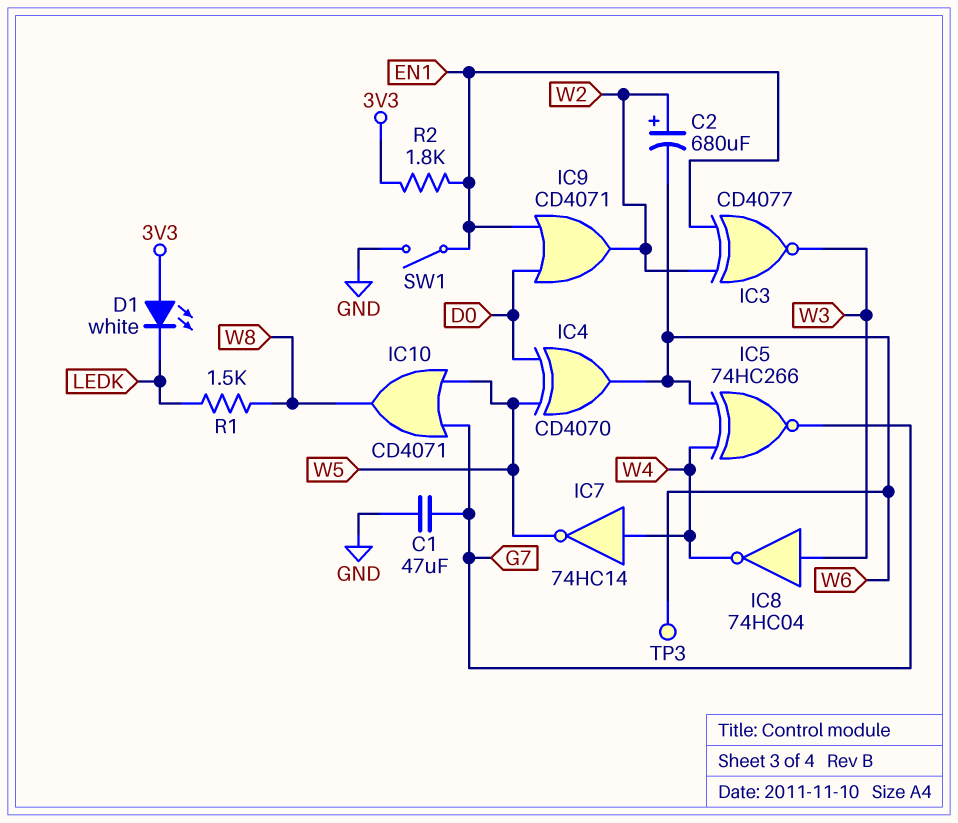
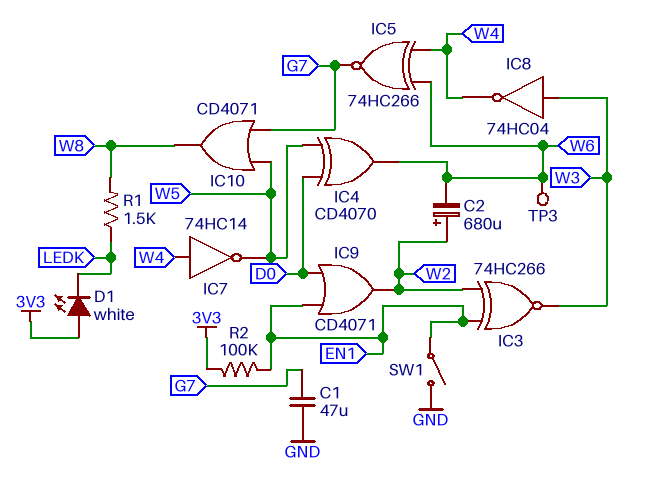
IC3: XNOR CD4077 (in EN1, in W2, out W3) -> XNOR 74HC266 (in EN1, in W2, out W3)
R2: 1.8k (3V3, EN1) -> 100k (3V3, EN1)

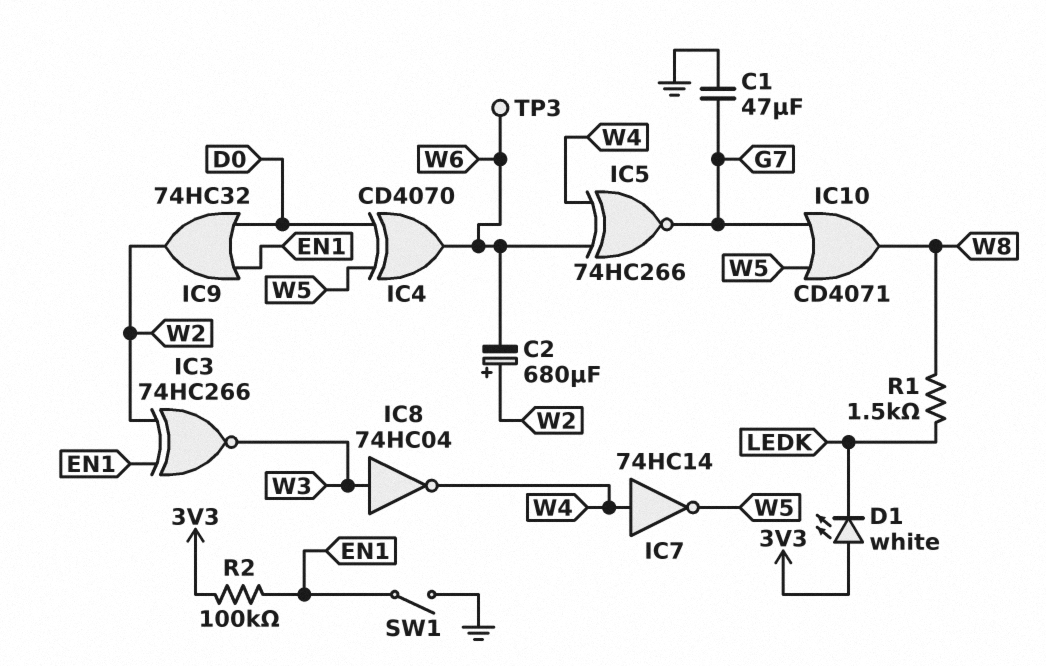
IC9: OR CD4071 (in D0, in EN1, out W2) -> OR 74HC32 (in D0, in EN1, out W2)

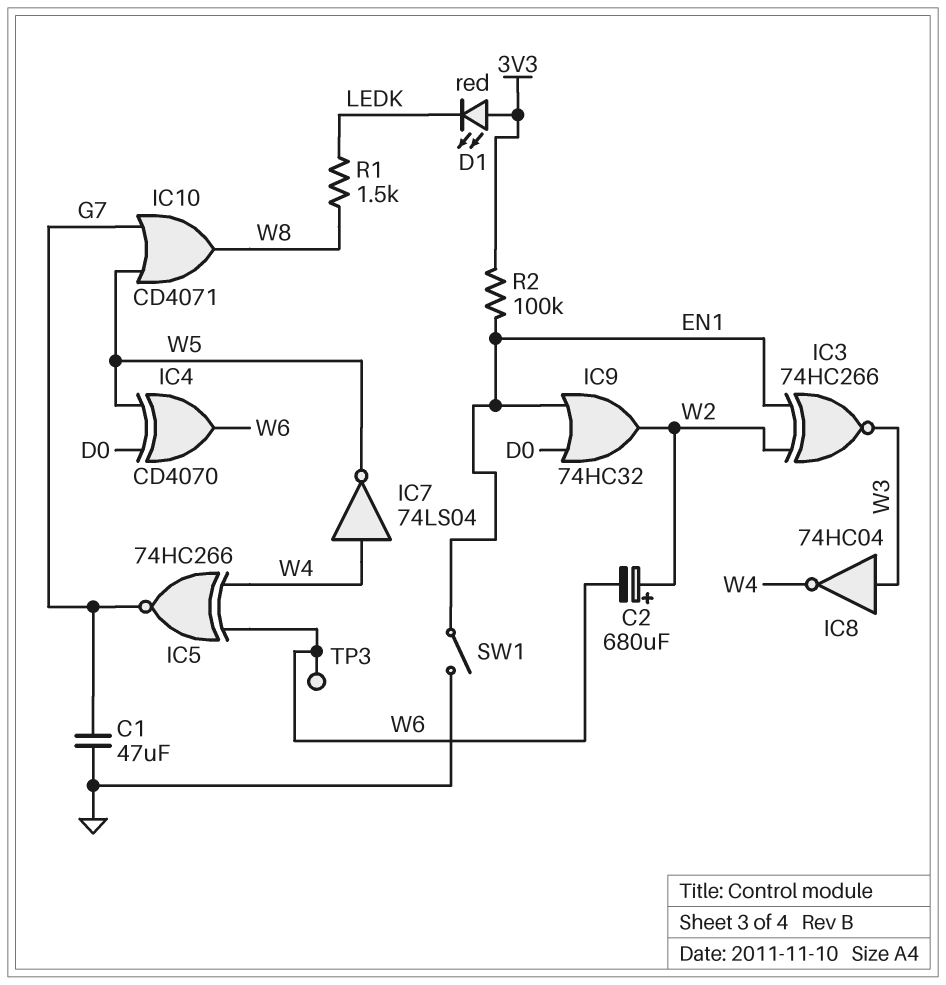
D1: LED white (A 3V3, K LEDK) -> LED red (A 3V3, K LEDK)
IC7: NOT 74HC14 (in W4, out W5) -> NOT 74LS04 (in W4, out W5)

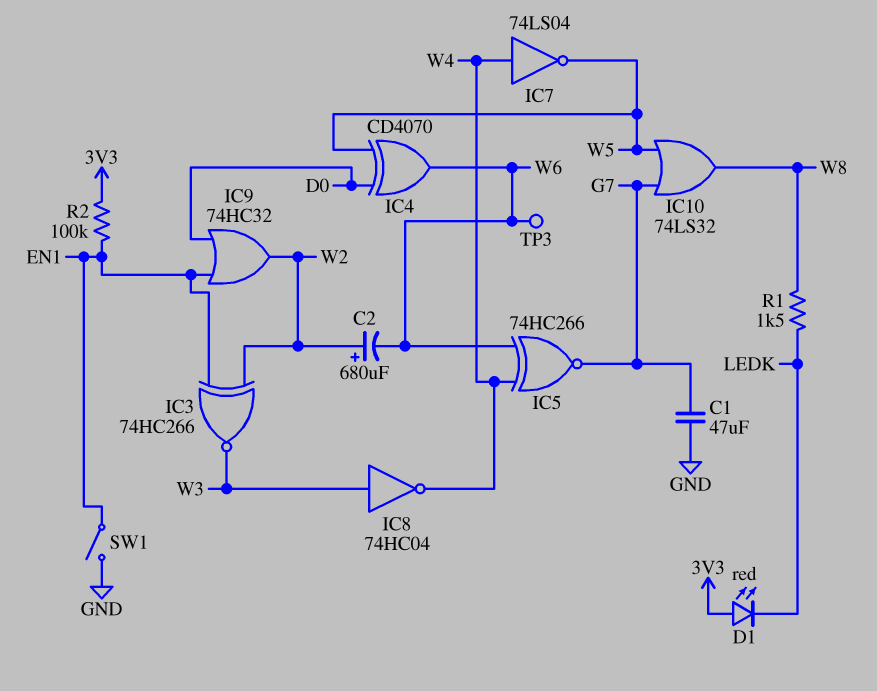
IC10: OR CD4071 (in G7, in W5, out W8) -> OR 74LS32 (in G7, in W5, out W8)

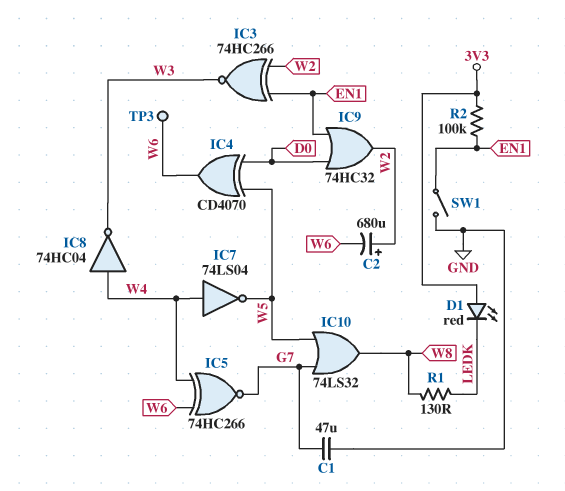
IC8: NOT 74HC04 (in W3, out W4) -> NOT 74HC04 (in W4, out W3)
R1: 1.5k (LEDK, W8) -> 130 (LEDK, W8)

